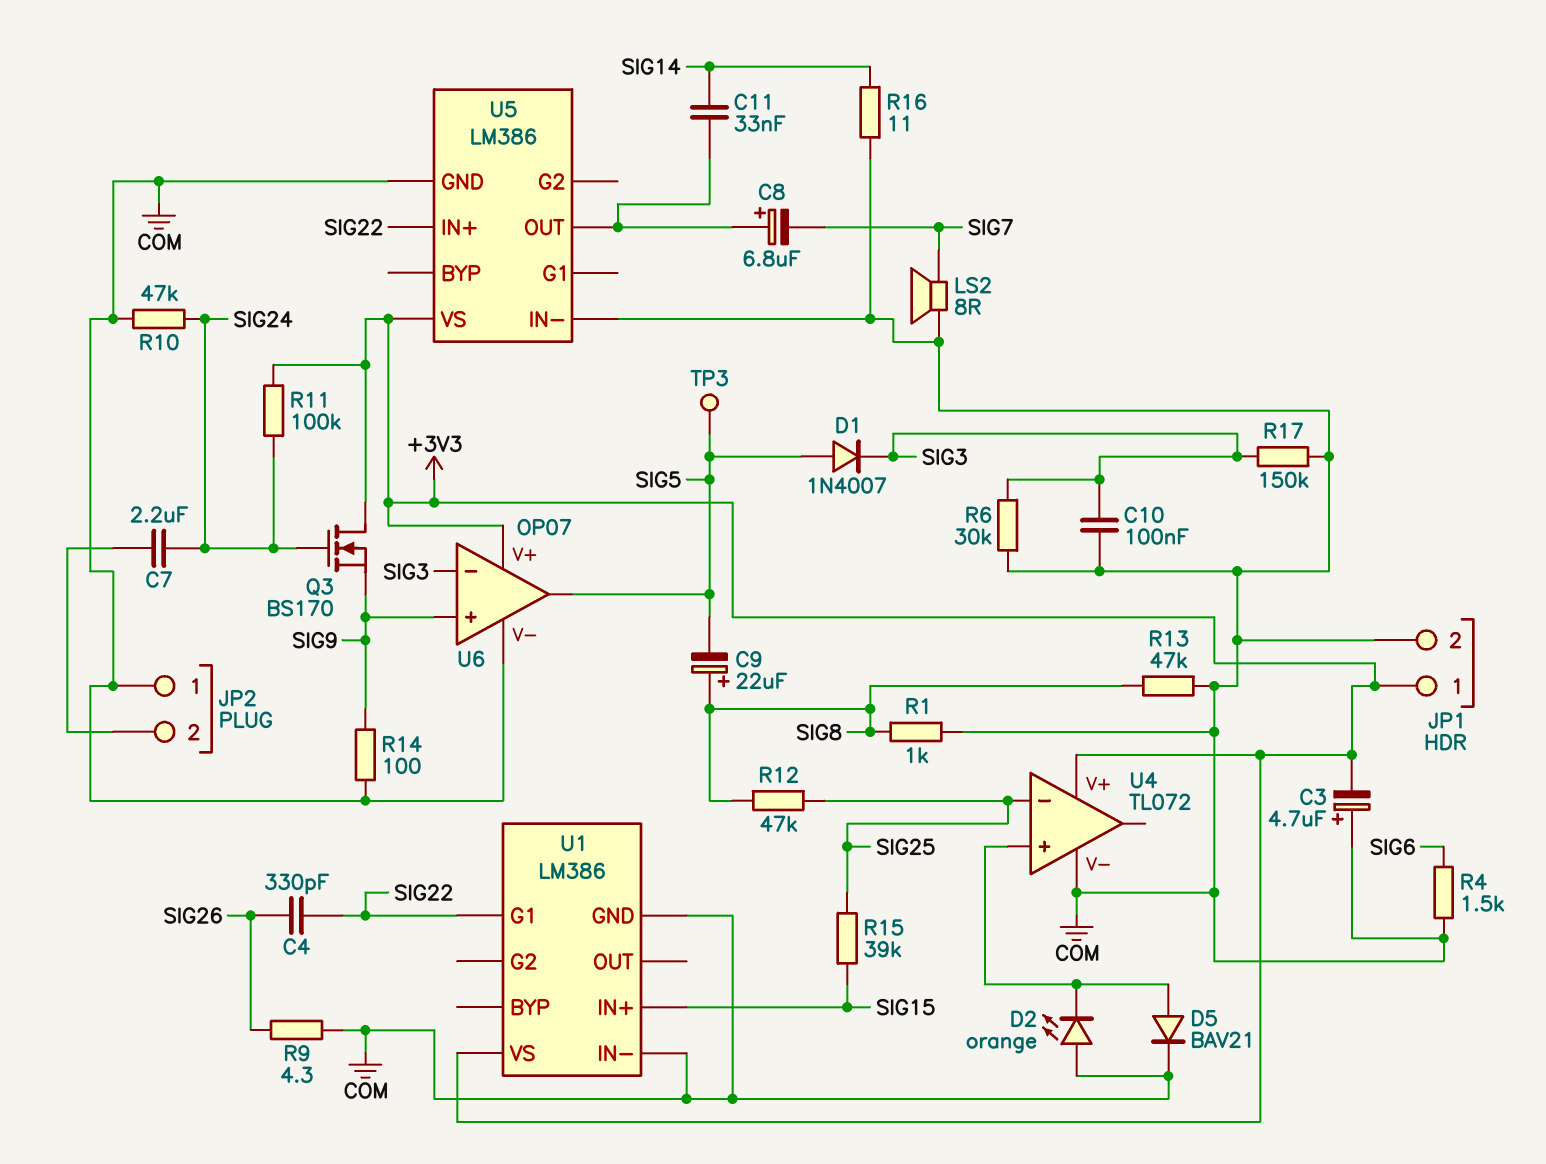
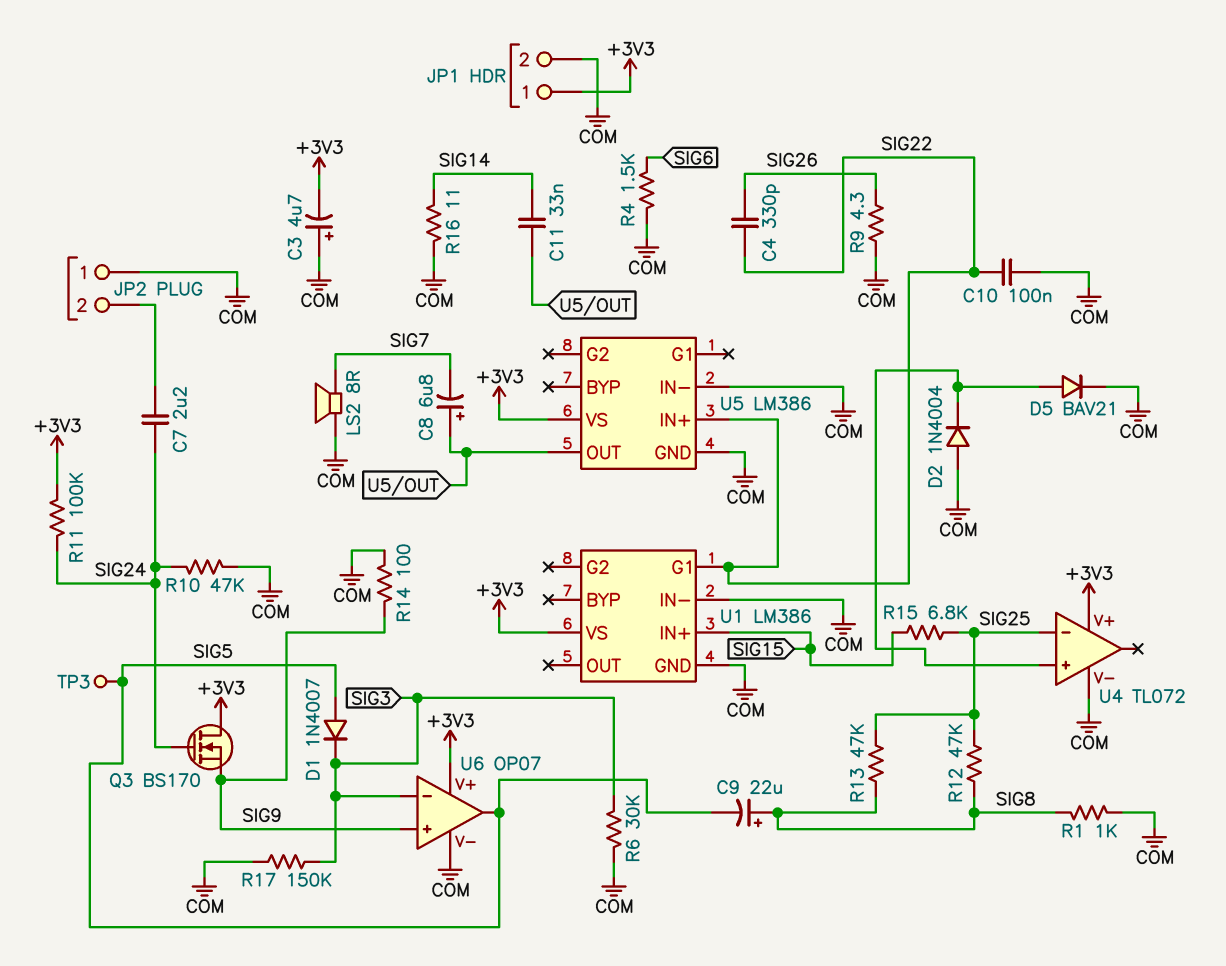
C10: 100nF (COM, SIG3) -> 100nF (COM, SIG22)
D2: LED orange (A COM, K U4/in+) -> diode 1N4004 (A COM, K U4/in+)
R13: 47k (COM, SIG8) -> 47k (SIG8, SIG25)
R15: 39k (SIG15, SIG25) -> 6.8k (SIG15, SIG25)

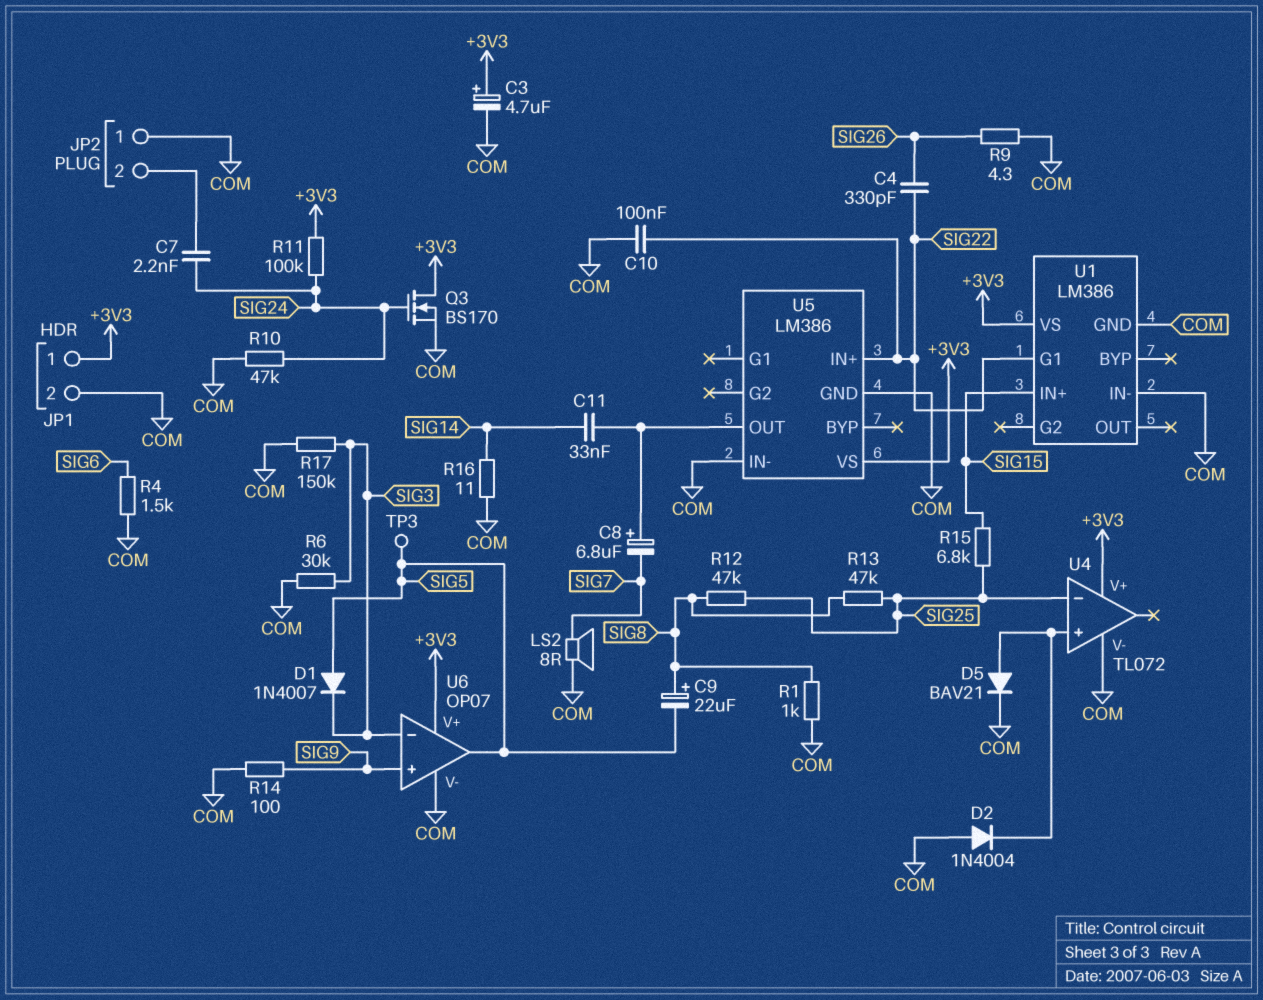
C3: 4.7uF (plus COM, minus +3V3) -> 4.7uF (plus +3V3, minus COM)
C7: 2.2uF (JP2/2, SIG24) -> 2.2nF (JP2/2, SIG24)
Q3: NMOS BS170 (G SIG24, D +3V3, S SIG9) -> NMOS BS170 (G SIG24, D +3V3, S COM)

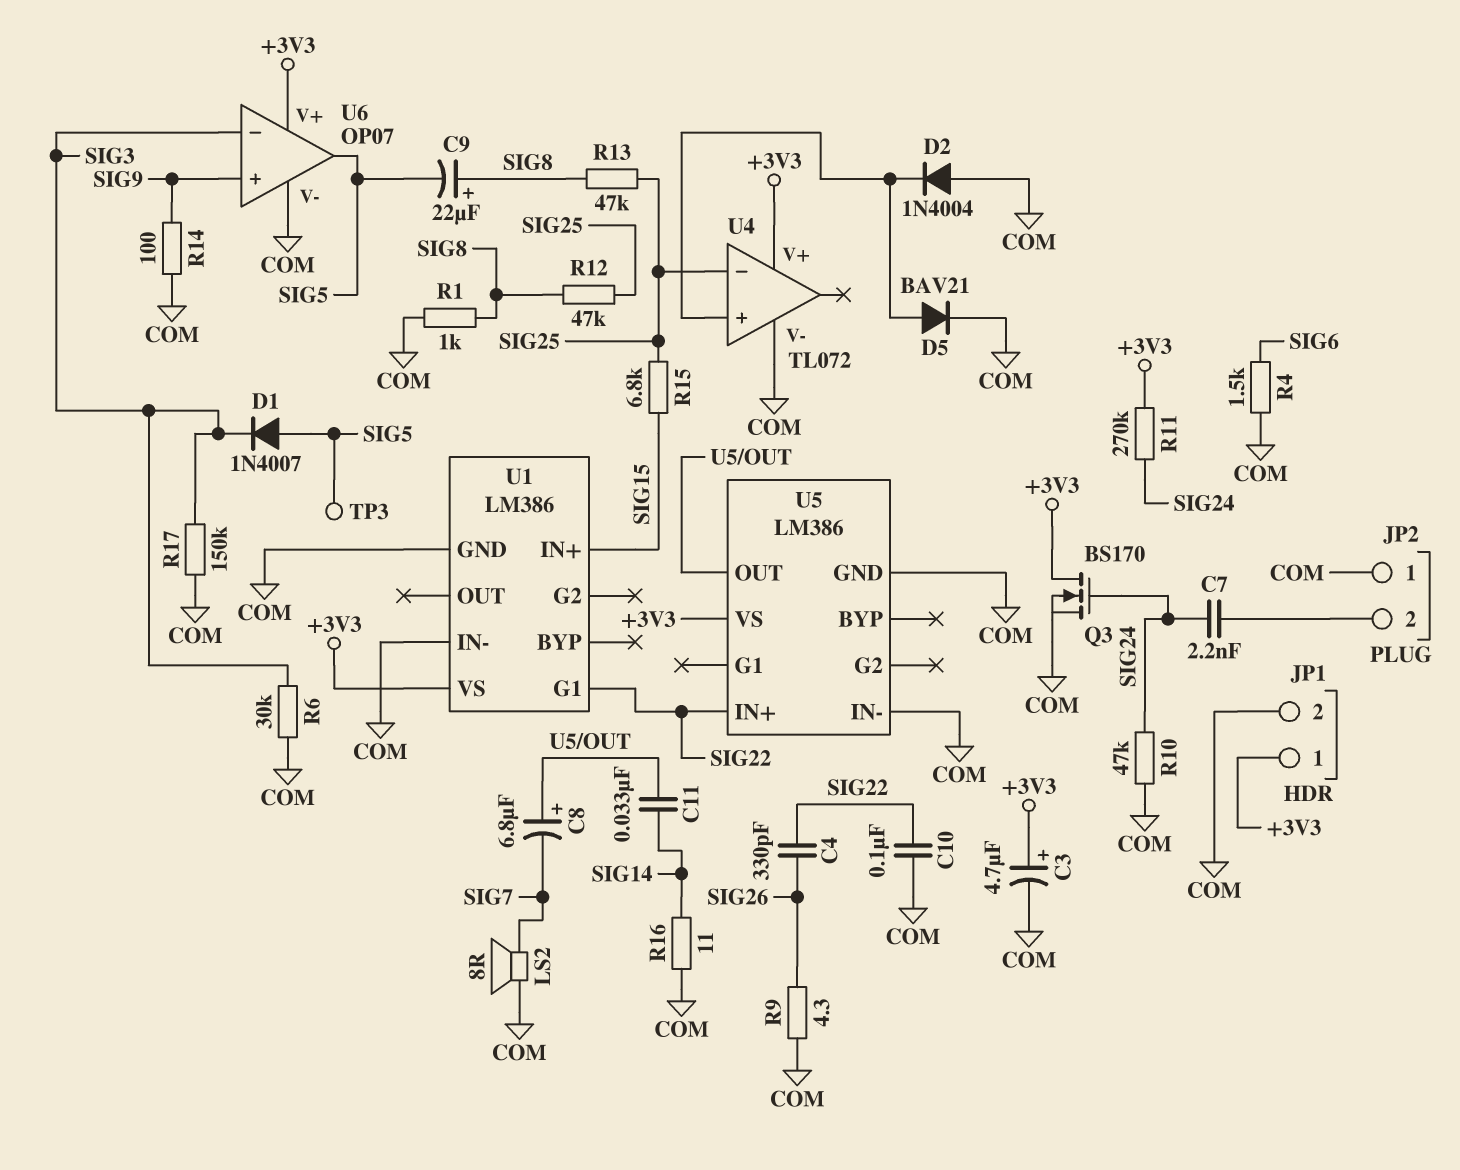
R11: 100k (+3V3, SIG24) -> 270k (+3V3, SIG24)

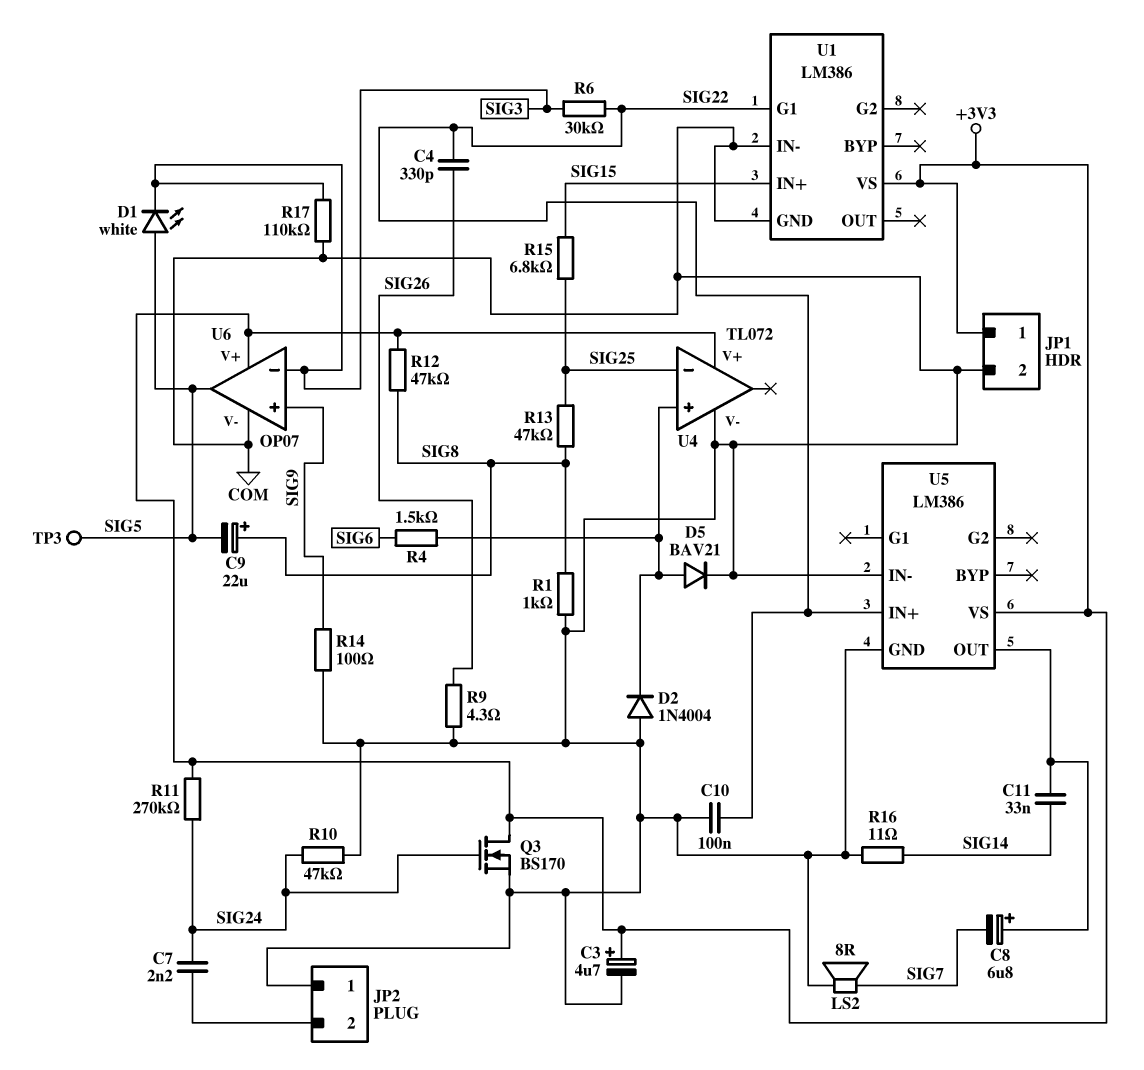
D1: diode 1N4007 (A SIG5, K SIG3) -> LED white (A SIG5, K SIG3)
R4: 1.5k (COM, SIG6) -> 1.5k (SIG6, U4/in+)
R6: 30k (COM, SIG3) -> 30k (SIG3, SIG22)
R12: 47k (SIG8, SIG25) -> 47k (+3V3, SIG8)
R17: 150k (COM, SIG3) -> 110k (COM, SIG3)

